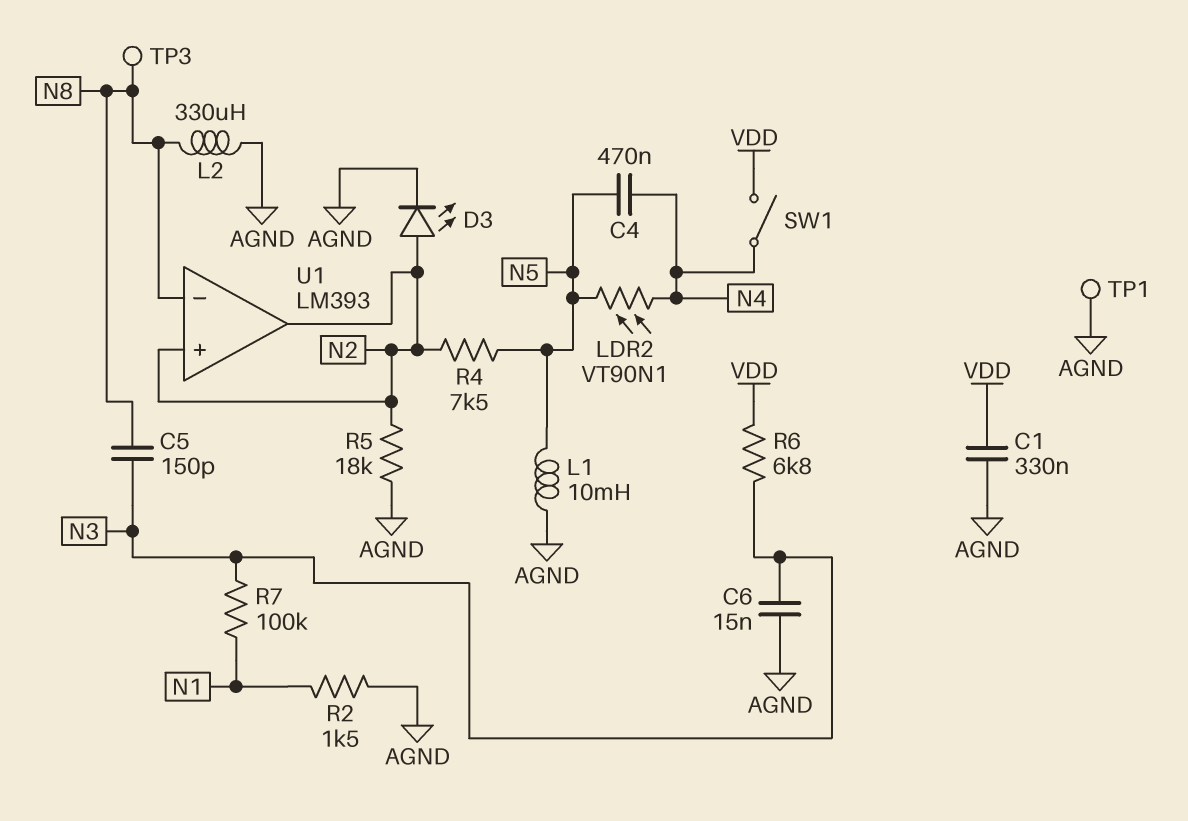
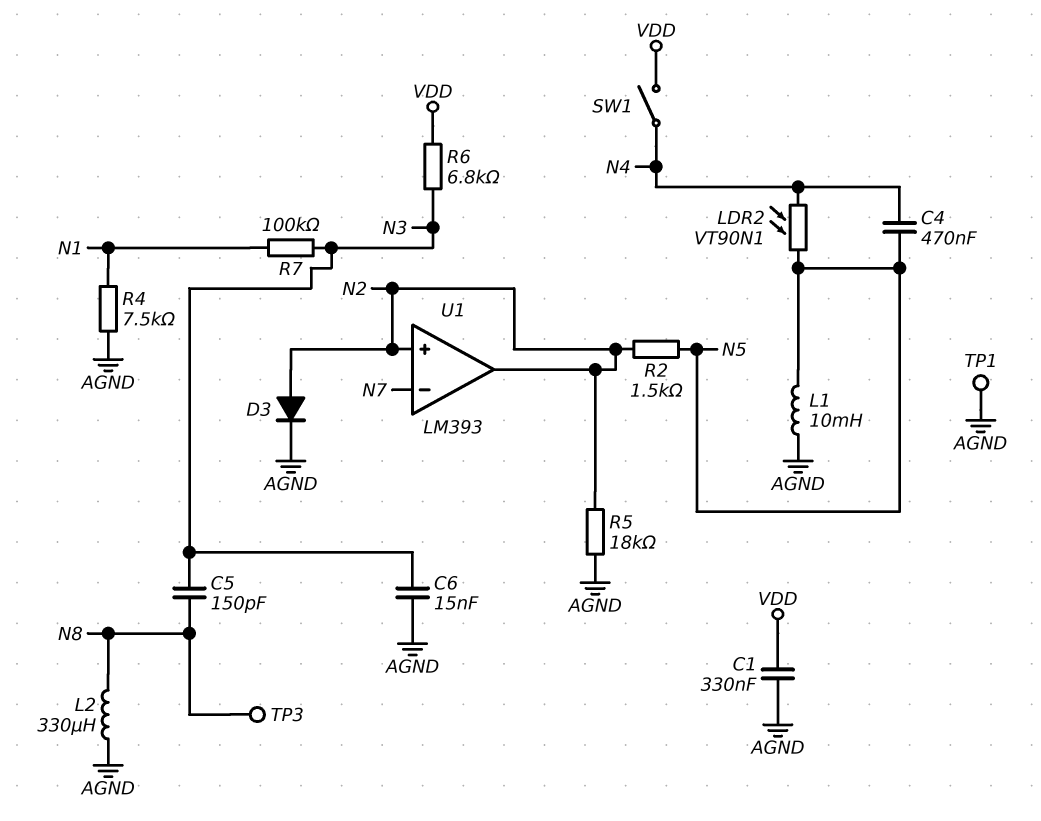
D3: LED (A N2, K AGND) -> diode (A N2, K AGND)
R2: 1.5k (AGND, N1) -> 1.5k (N2, N5)
R4: 7.5k (N2, N5) -> 7.5k (AGND, N1)
U1 pin in-: N8 -> N7

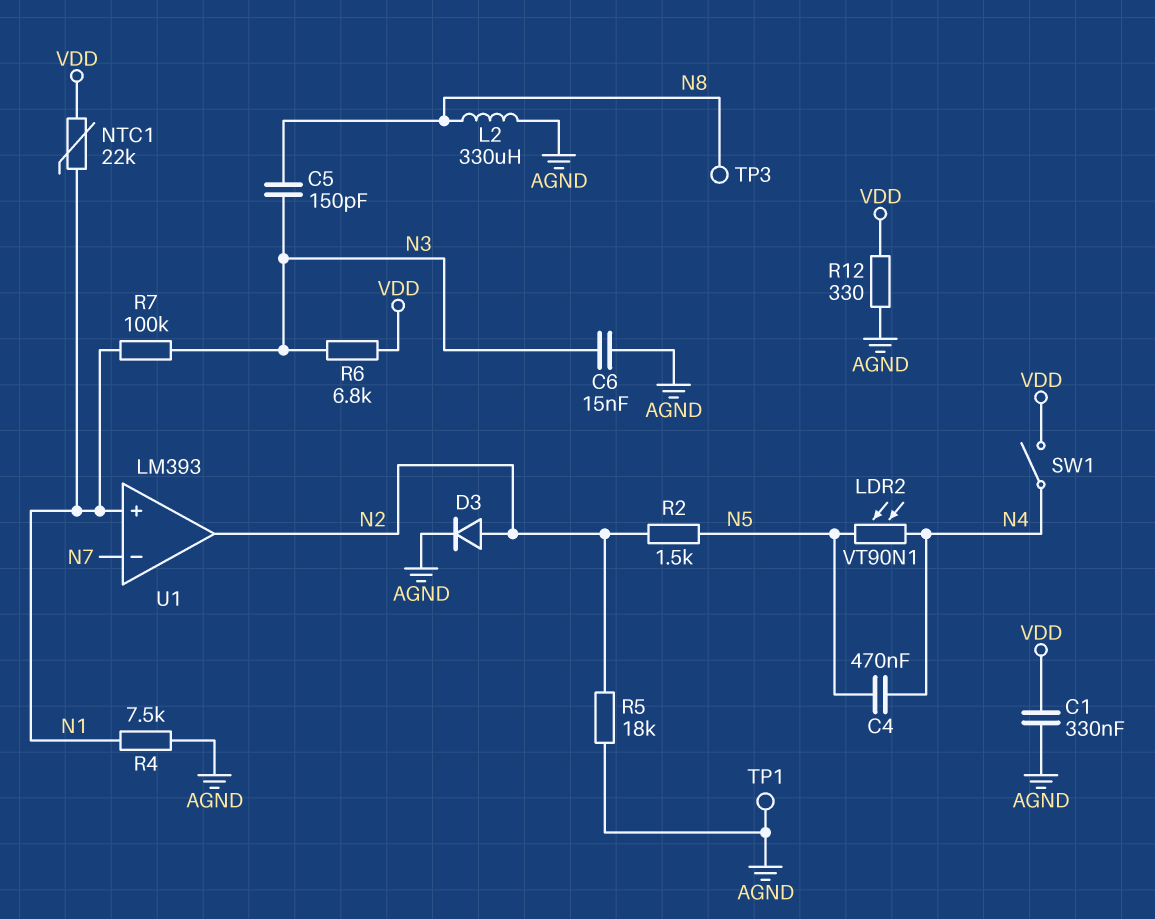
L1: 10mH (AGND, N5) -> none
NTC1: none -> 22k (N1, VDD)
R12: none -> 330 (AGND, VDD)
U1 pin in+: N2 -> N1

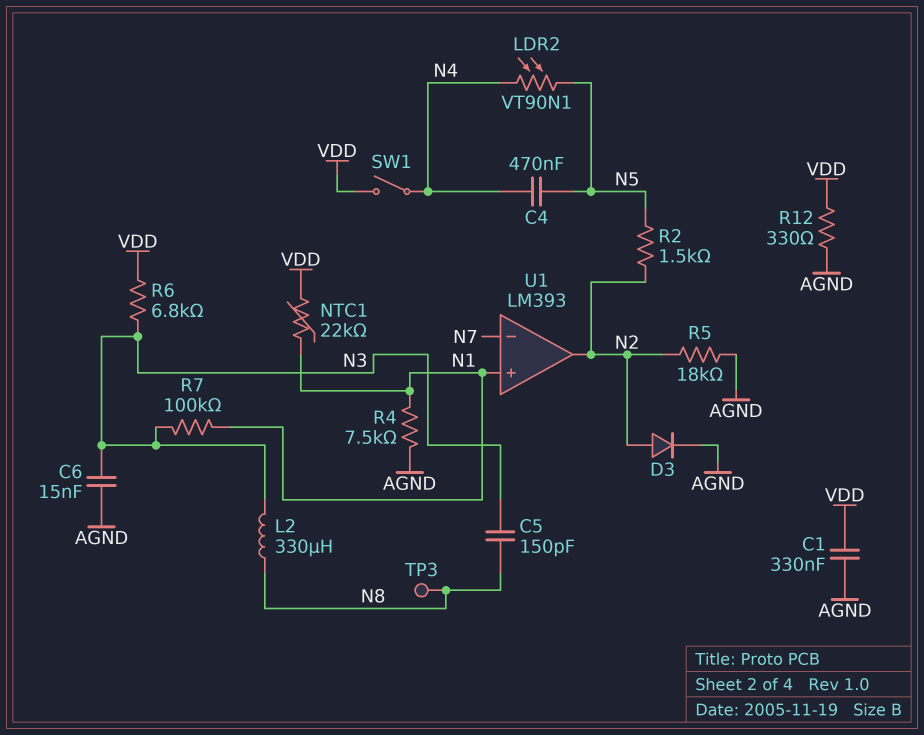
L2: 330uH (AGND, N8) -> 330uH (N3, N8)
TP1: test point (AGND) -> none

